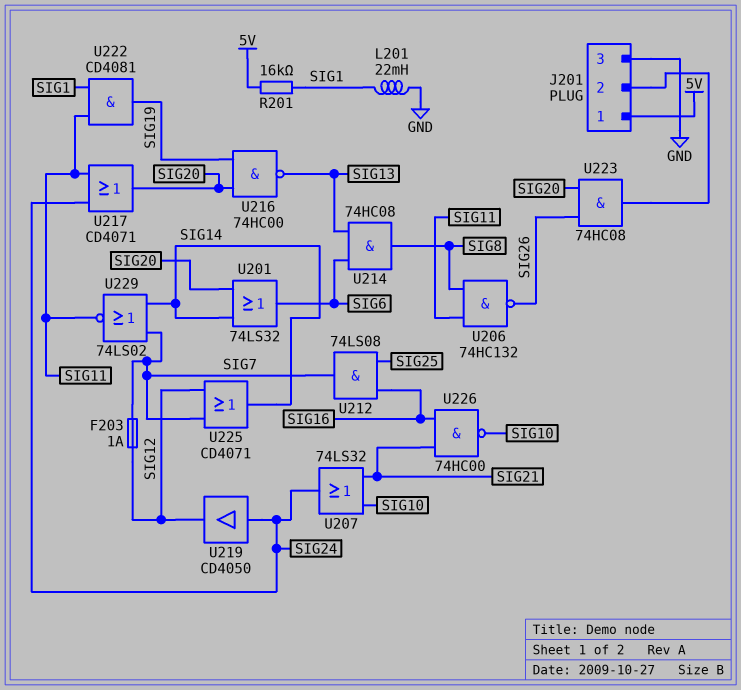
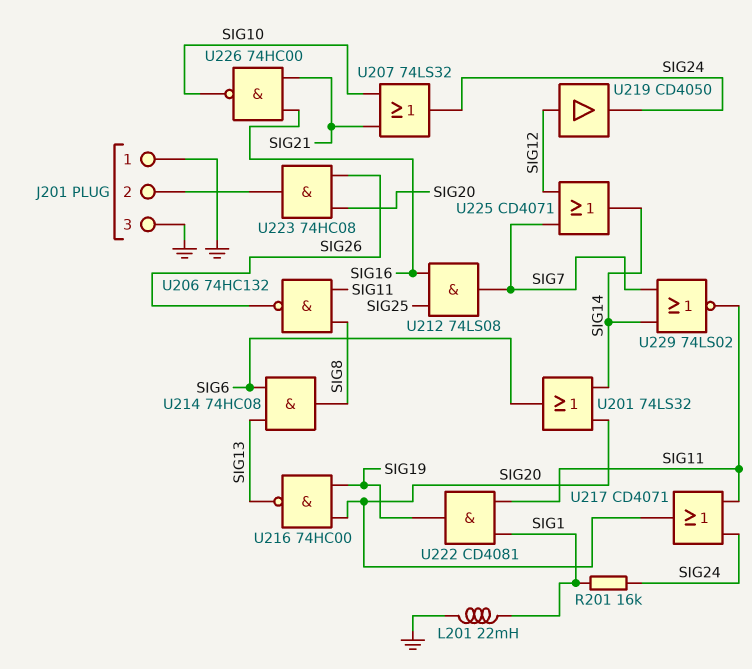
F203: 1A (SIG7, SIG12) -> none
J201 pin 1: 5V -> GND
R201: 16k (5V, SIG1) -> 16k (SIG1, SIG24)
U219: buffer CD4050 (in SIG24, out SIG12) -> buffer CD4050 (in SIG12, out SIG24)

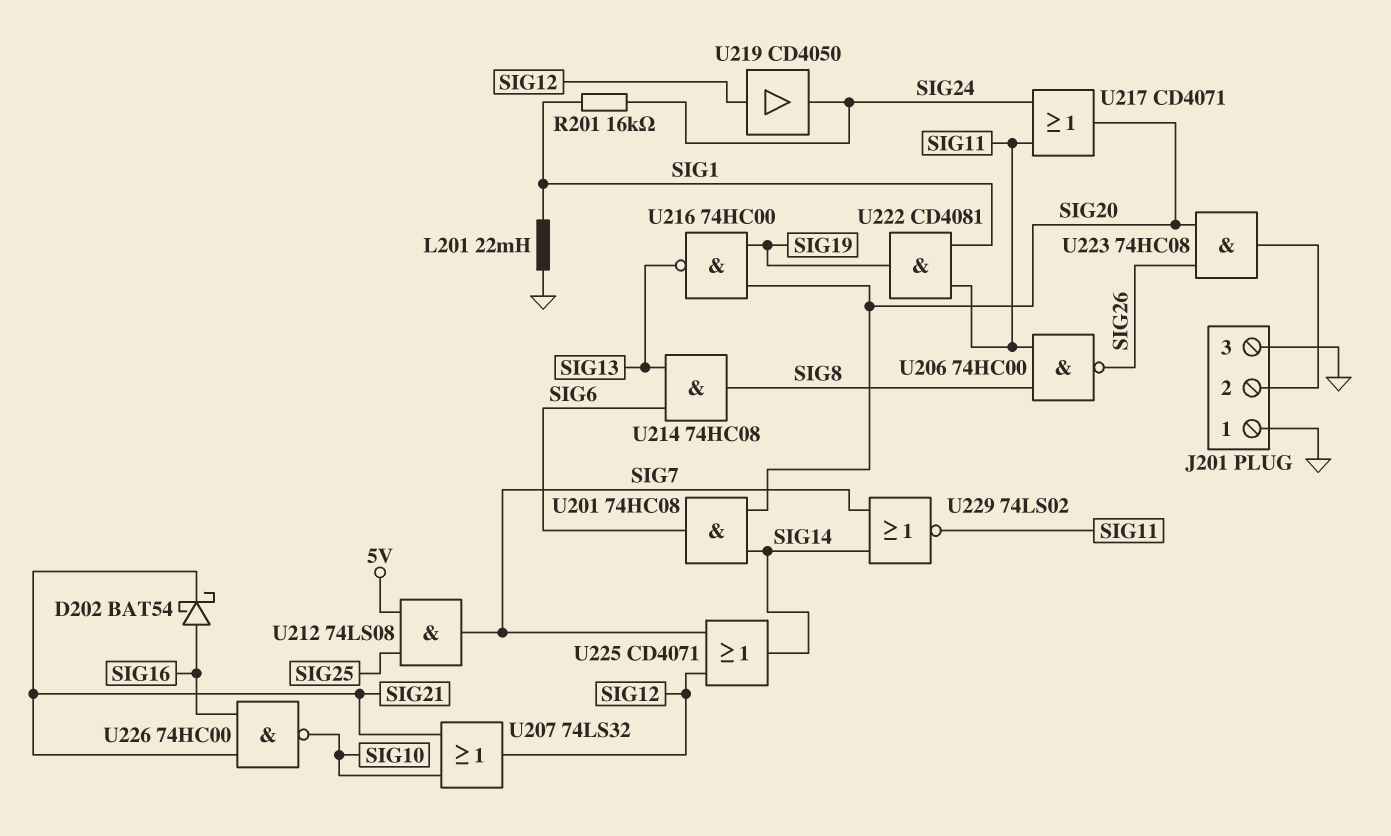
D202: none -> schottky BAT54 (A SIG16, K SIG21)
U201: OR 74LS32 (in SIG14, in SIG20, out SIG6) -> AND 74HC08 (in SIG14, in SIG20, out SIG6)
U206: NAND 74HC132 (in SIG8, in SIG11, out SIG26) -> NAND 74HC00 (in SIG8, in SIG11, out SIG26)
U207: OR 74LS32 (in SIG10, in SIG21, out SIG24) -> OR 74LS32 (in SIG10, in SIG21, out SIG12)
U212: AND 74LS08 (in SIG16, in SIG25, out SIG7) -> AND 74LS08 (in 5V, in SIG25, out SIG7)

